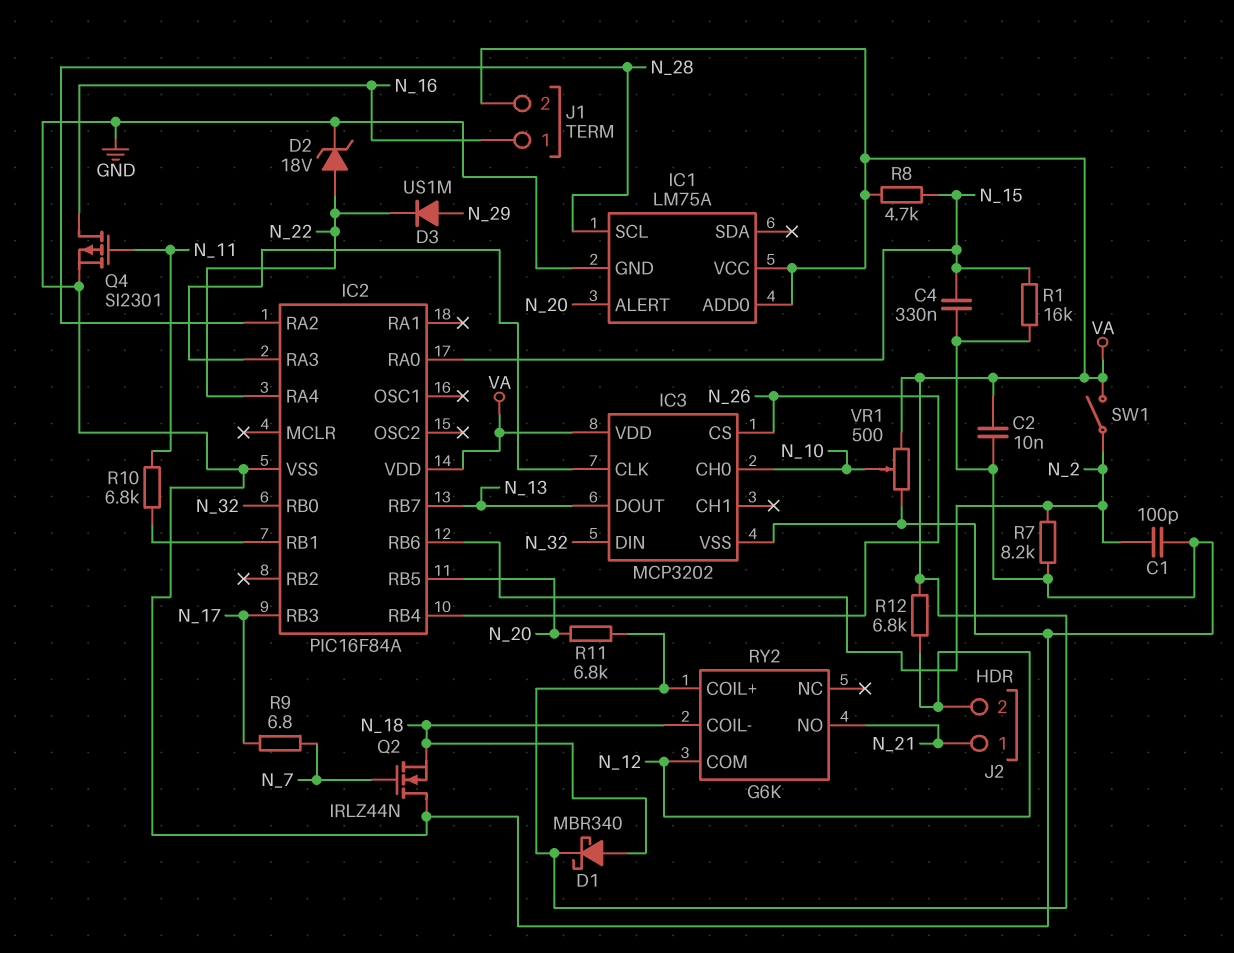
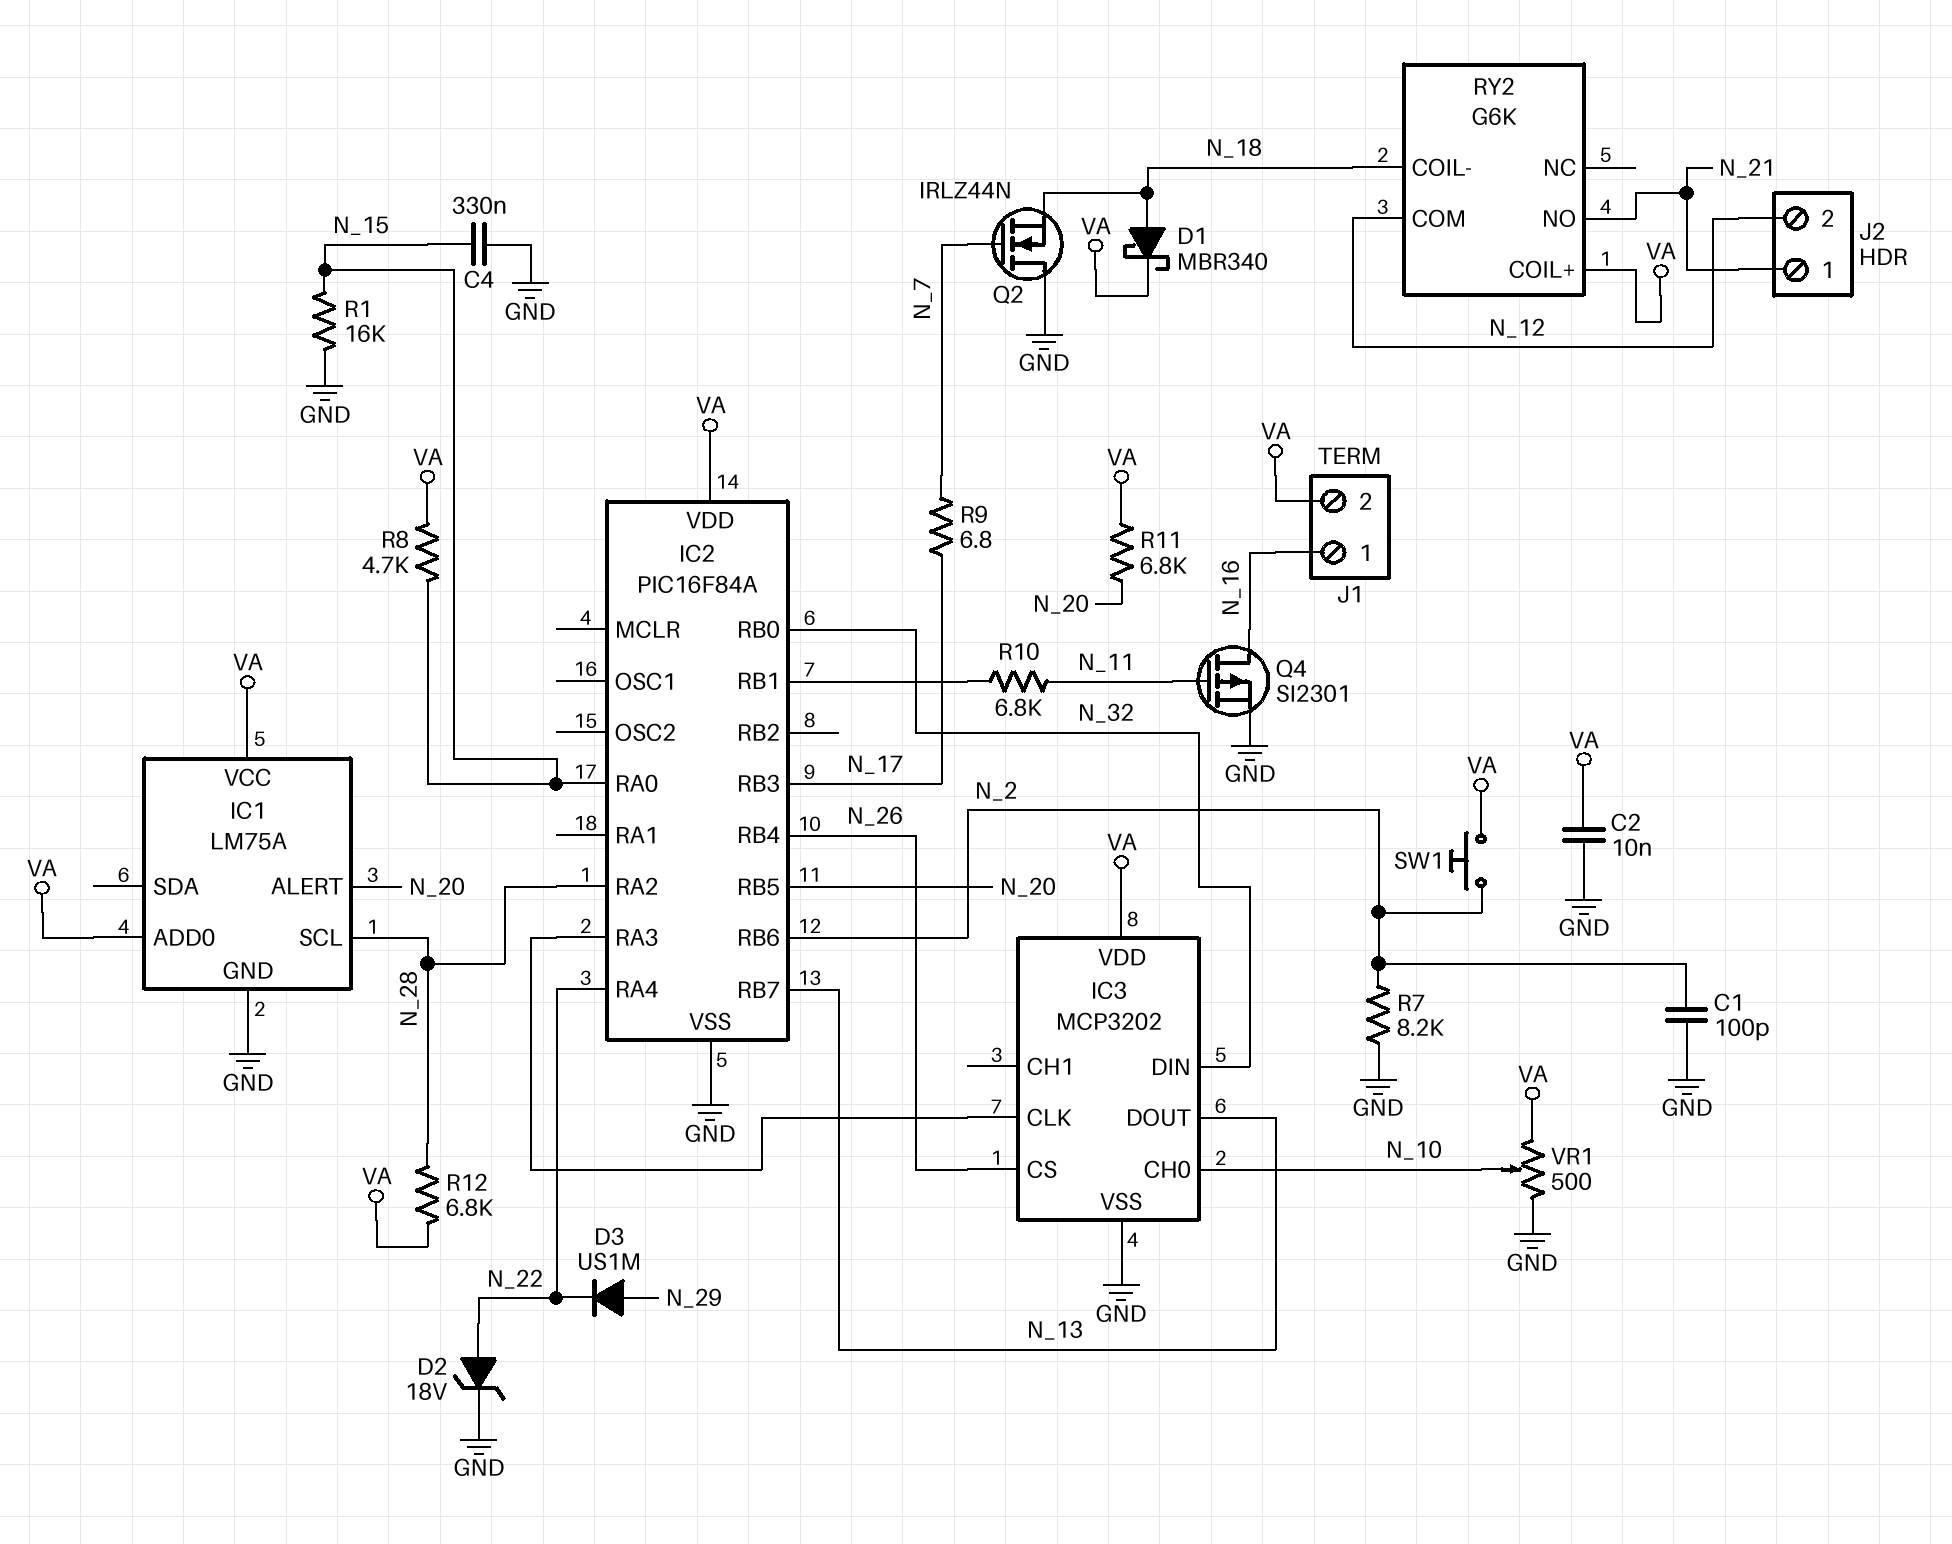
R12: 6.8k (N_12, VA) -> 6.8k (N_28, VA)
SW1: switch (N_2, VA) -> button (N_2, VA)

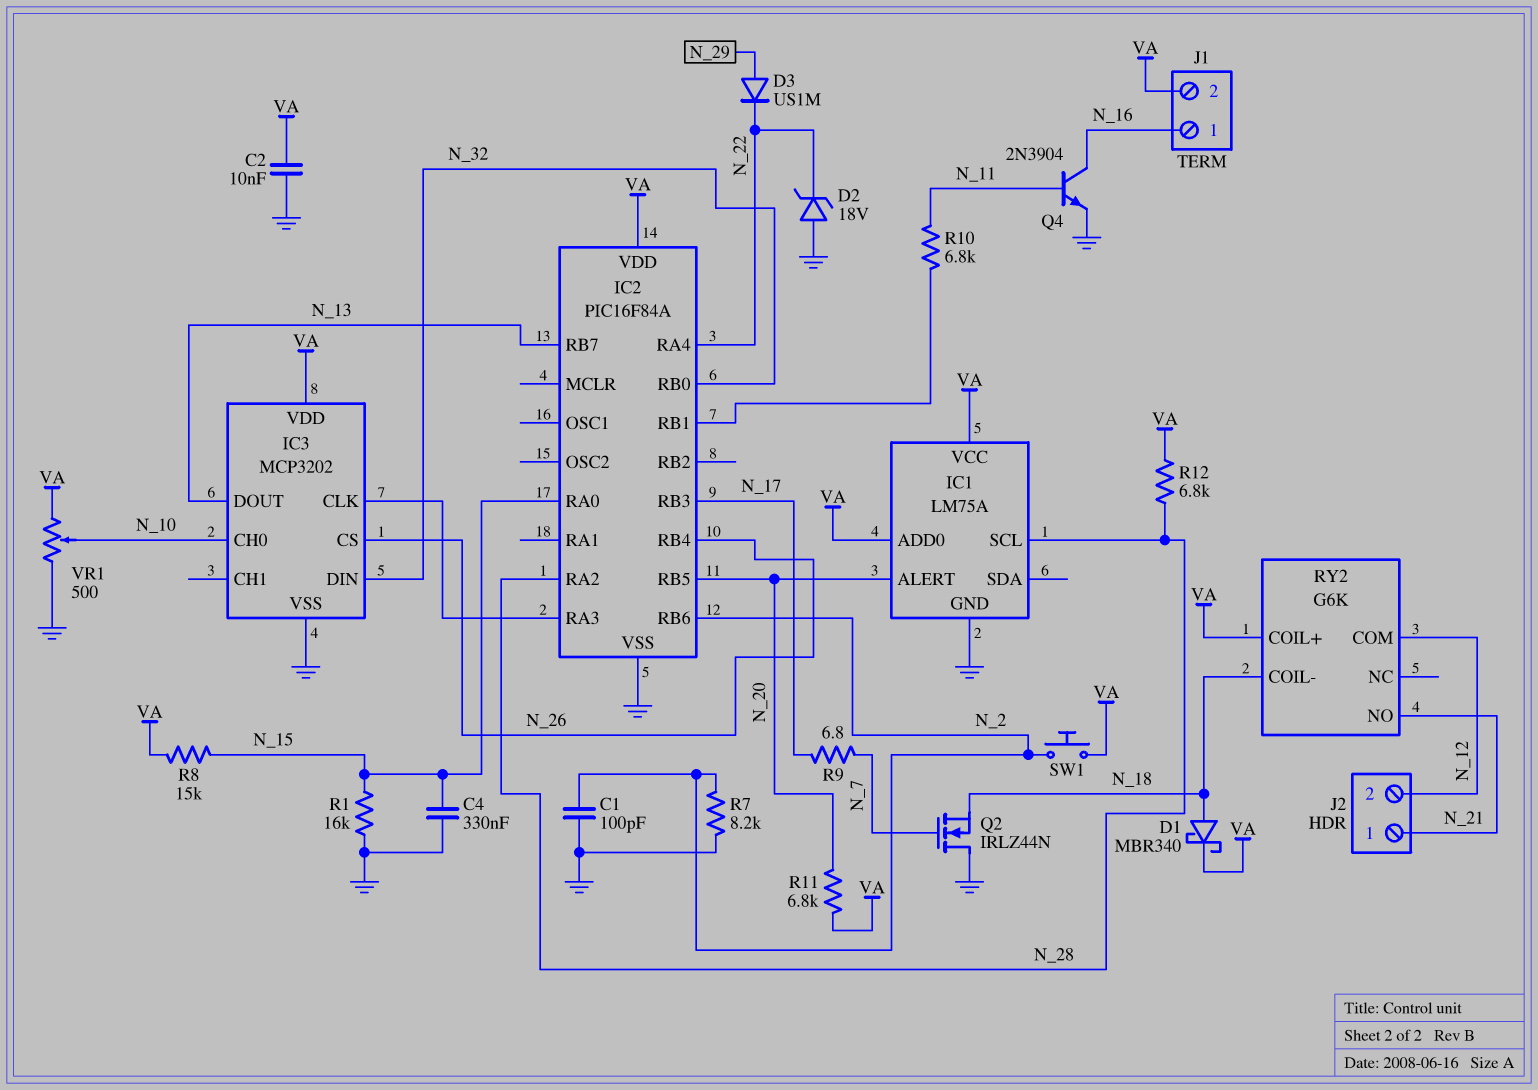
D2: zener 18V (A N_22, K GND) -> zener 18V (A GND, K N_22)
Q4: PMOS SI2301 (G N_11, D N_16, S GND) -> NPN 2N3904 (B N_11, C N_16, E GND)
R8: 4.7k (N_15, VA) -> 15k (N_15, VA)

